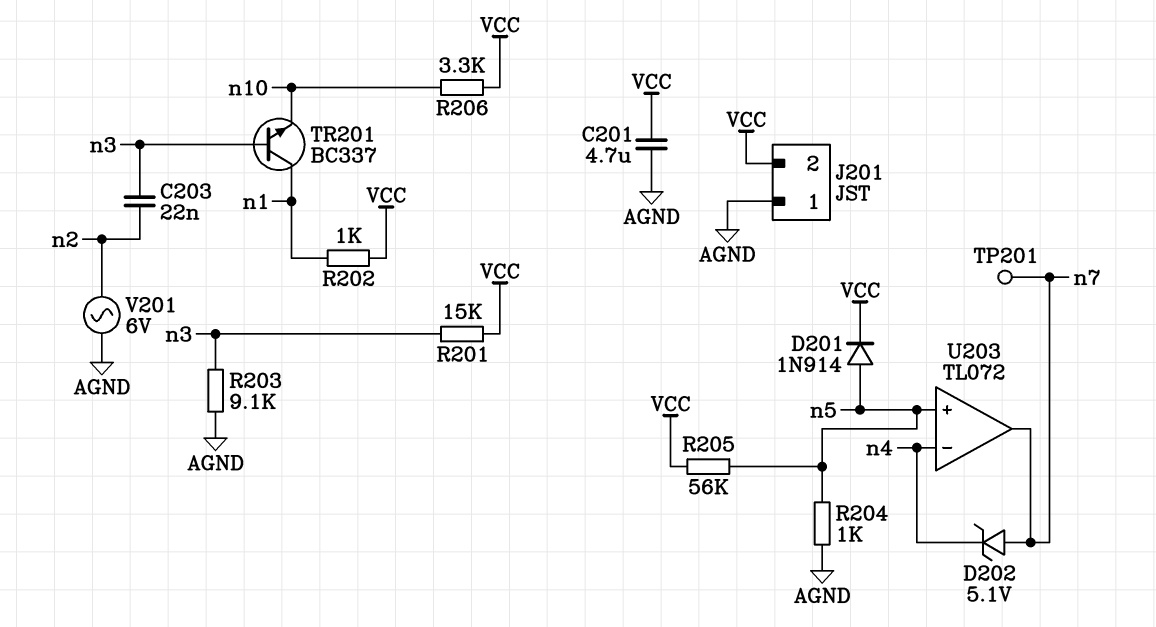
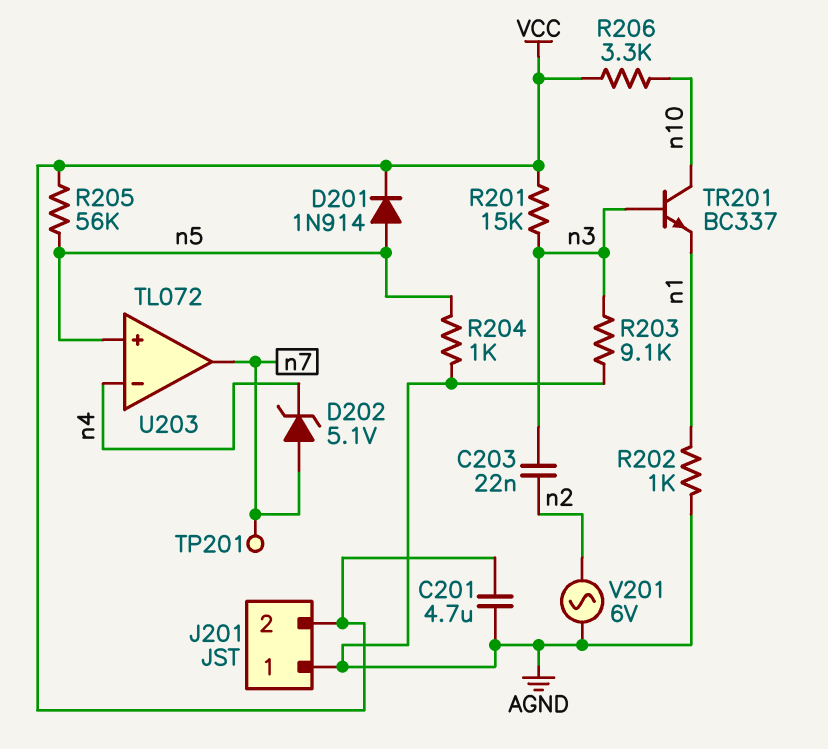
R202: 1k (VCC, n1) -> 1k (AGND, n1)
TR201: NPN BC337 (B n3, C n1, E n10) -> NPN BC337 (B n3, C n10, E n1)

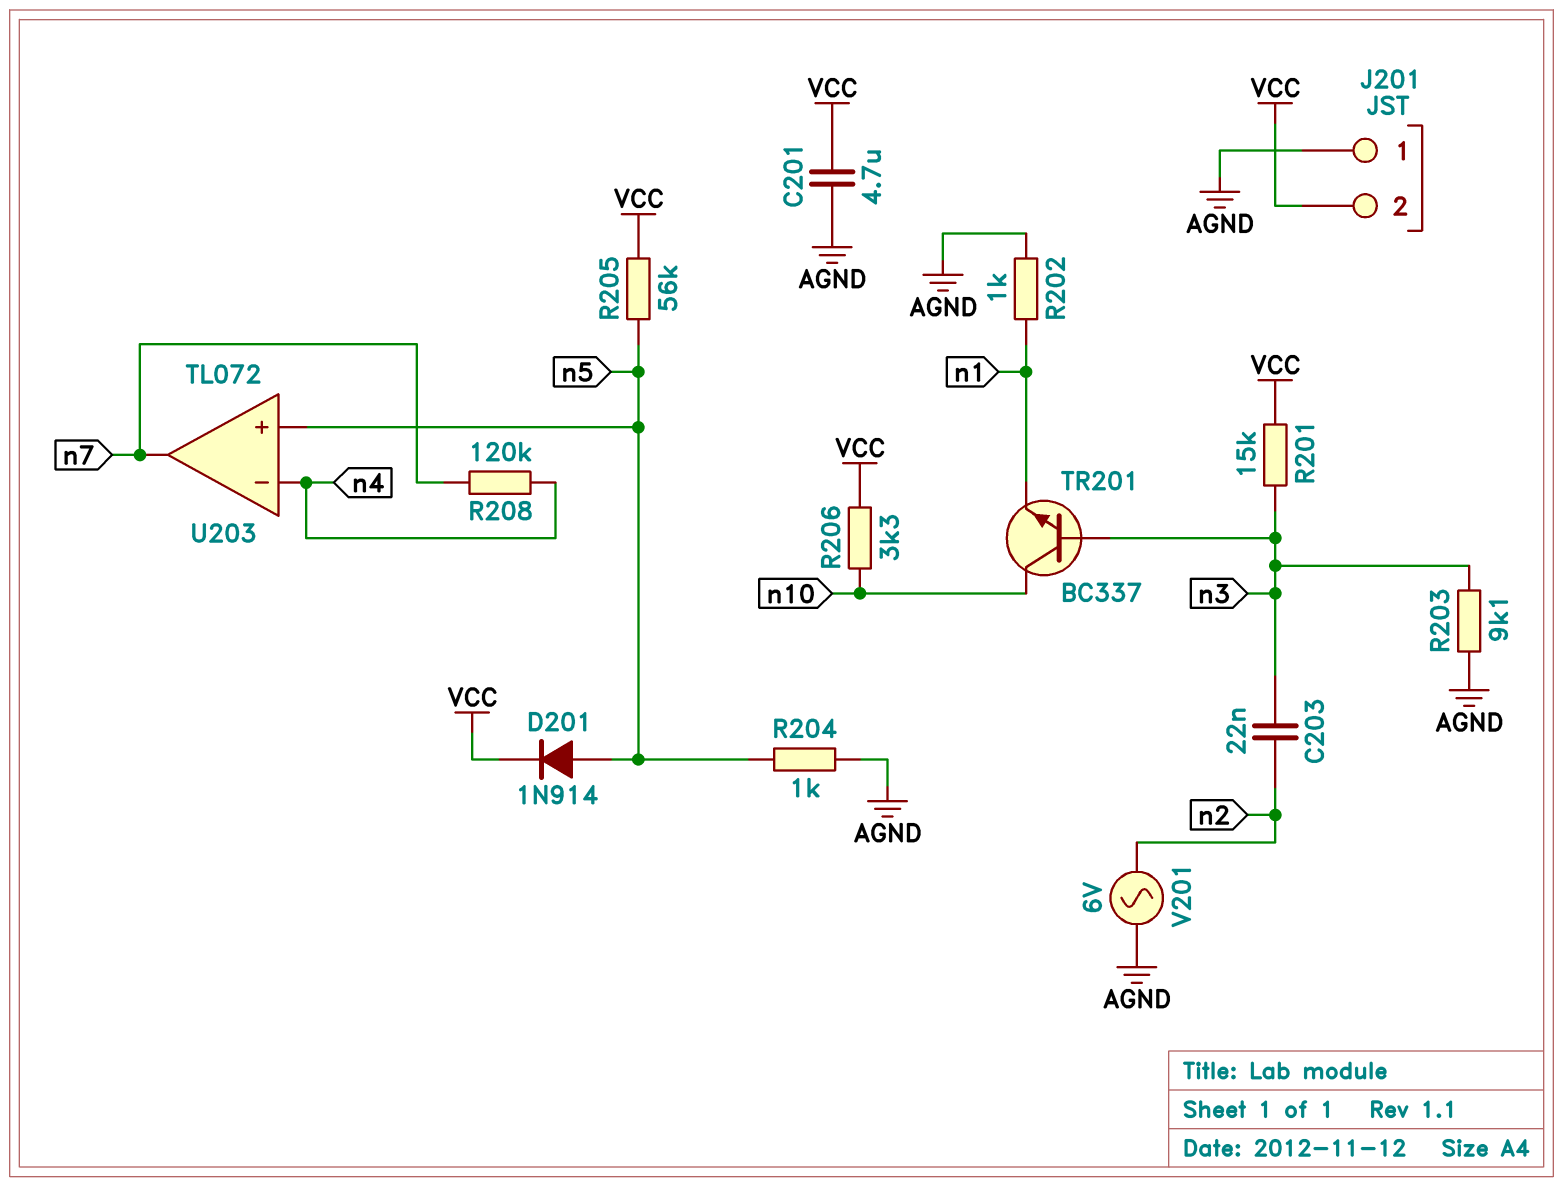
D202: zener 5.1V (A n7, K n4) -> none
R208: none -> 120k (n4, n7)
TP201: test point (n7) -> none

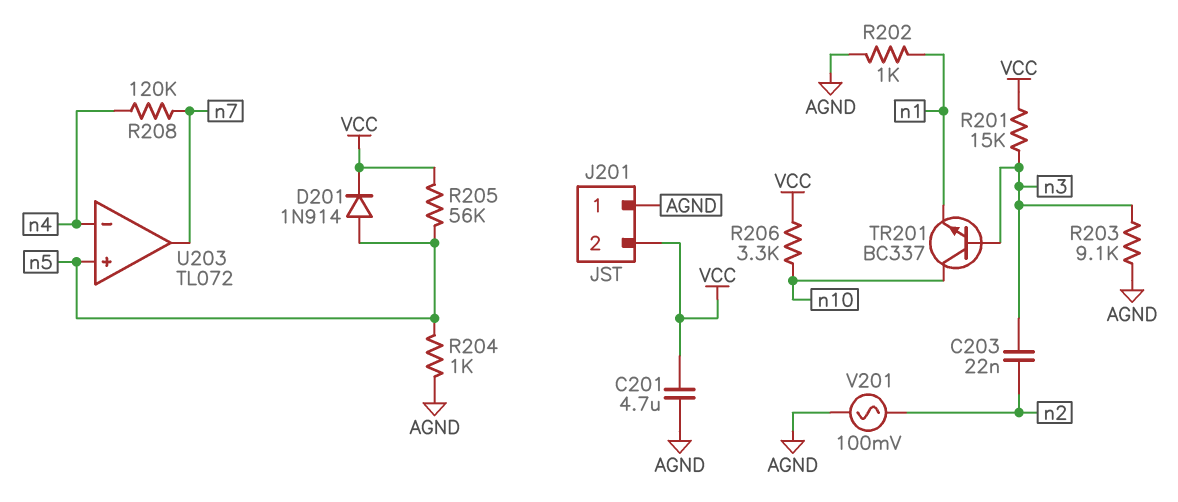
V201: AC 6V (AGND, n2) -> AC 100mV (AGND, n2)

